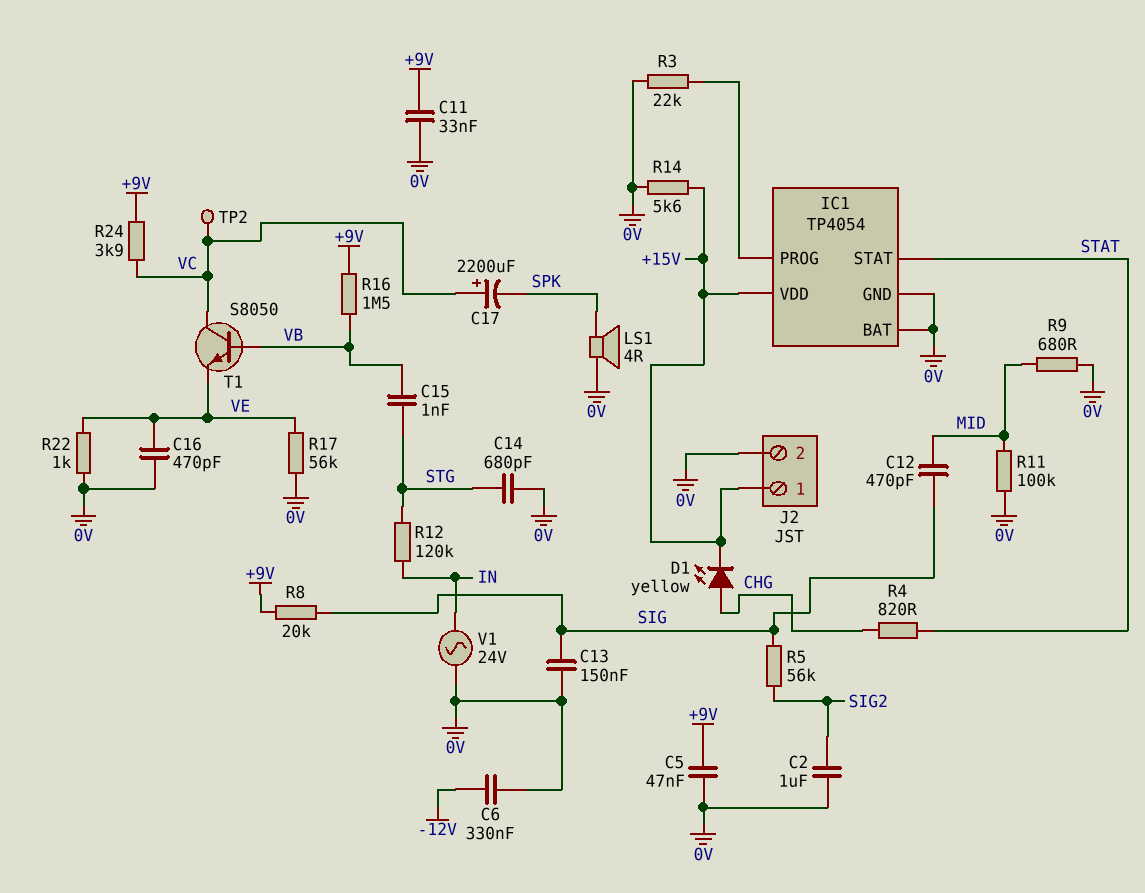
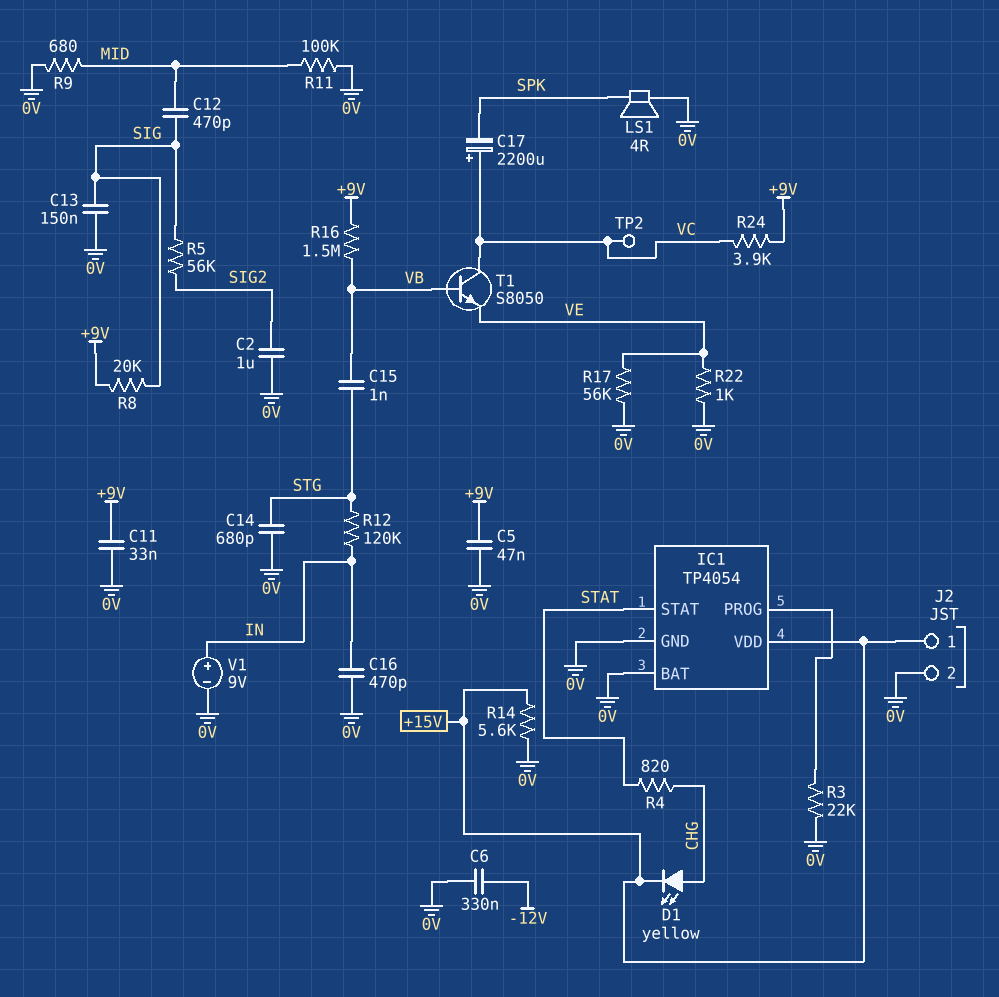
C16: 470pF (0V, VE) -> 470pF (0V, IN)
V1: AC 24V (0V, IN) -> 9V (plus IN, minus 0V)

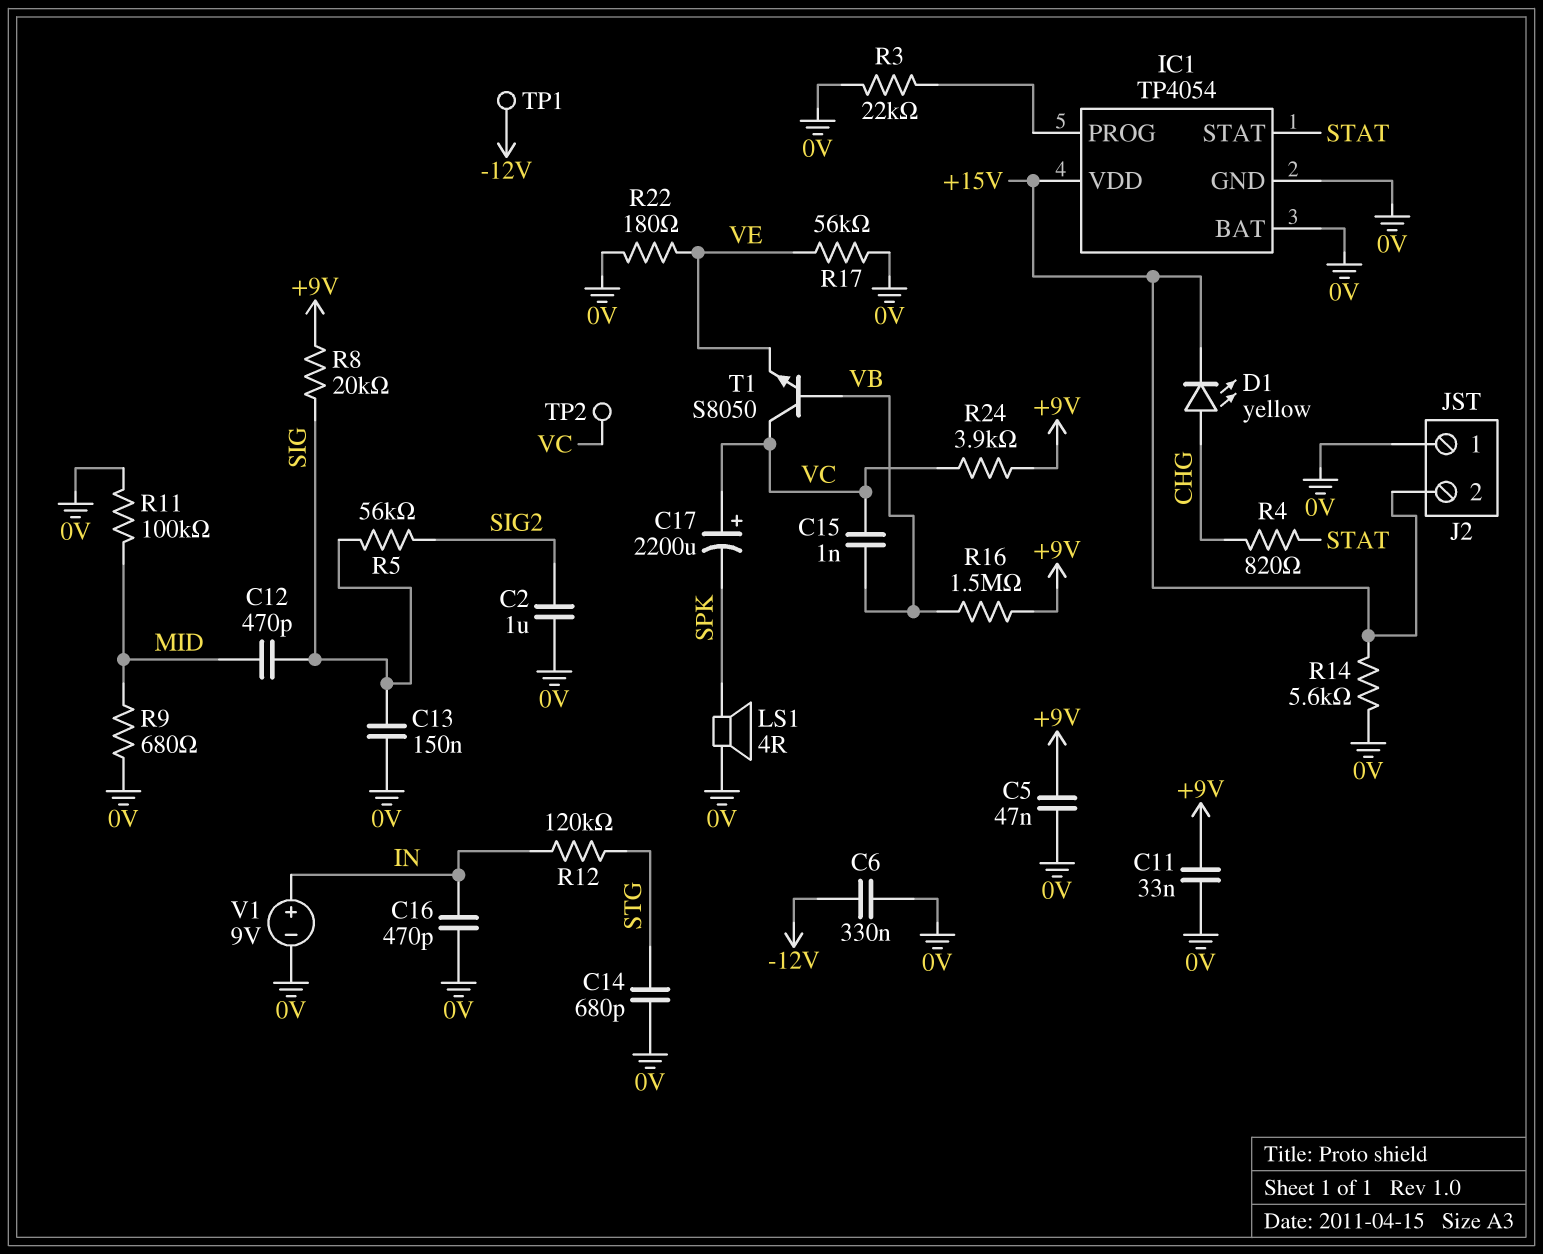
C15: 1nF (STG, VB) -> 1nF (VB, VC)
J2 pin 1: +15V -> 0V
J2 pin 2: 0V -> +15V
R22: 1k (0V, VE) -> 180 (0V, VE)
TP1: none -> test point (-12V)

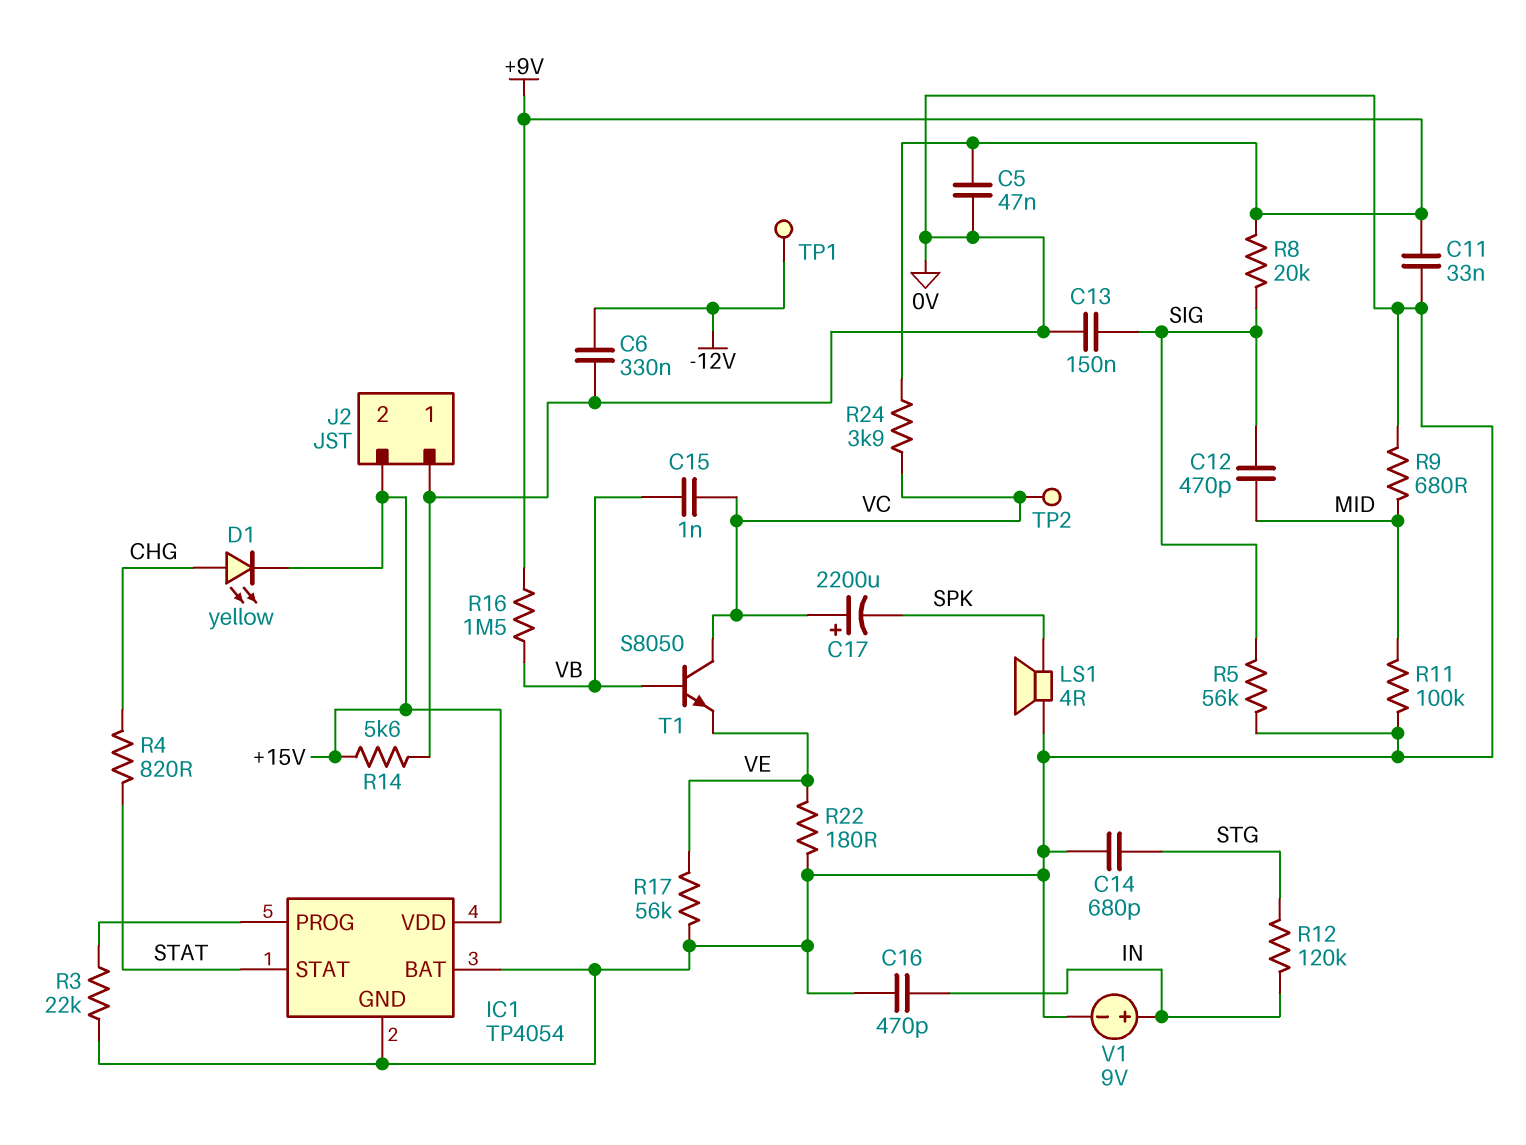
C2: 1uF (0V, SIG2) -> none
R5: 56k (SIG, SIG2) -> 56k (0V, SIG)

